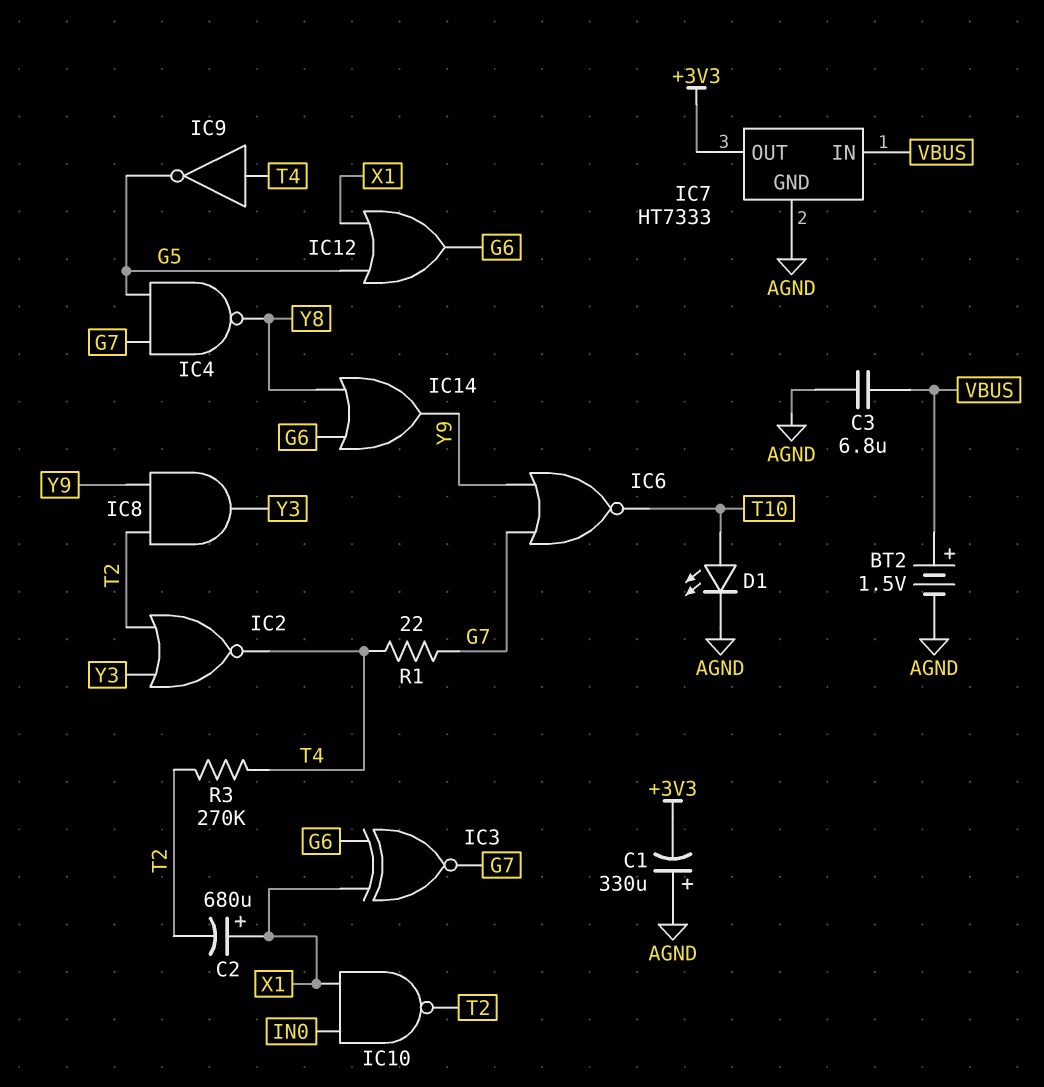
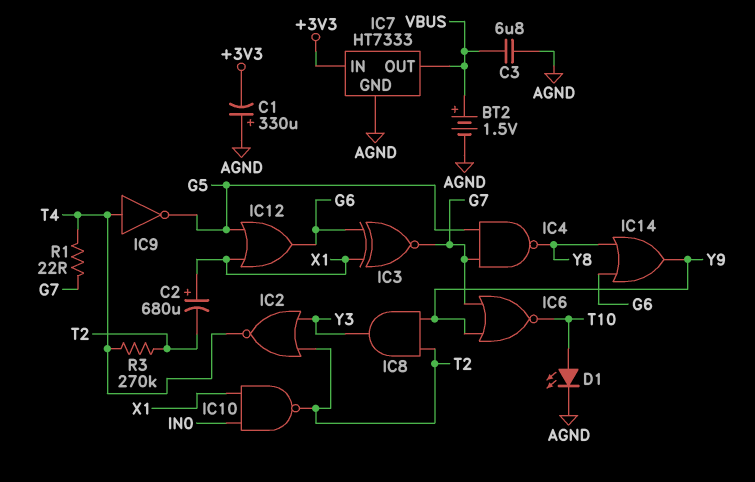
IC7 pin IN: VBUS -> +3V3
IC7 pin OUT: +3V3 -> VBUS

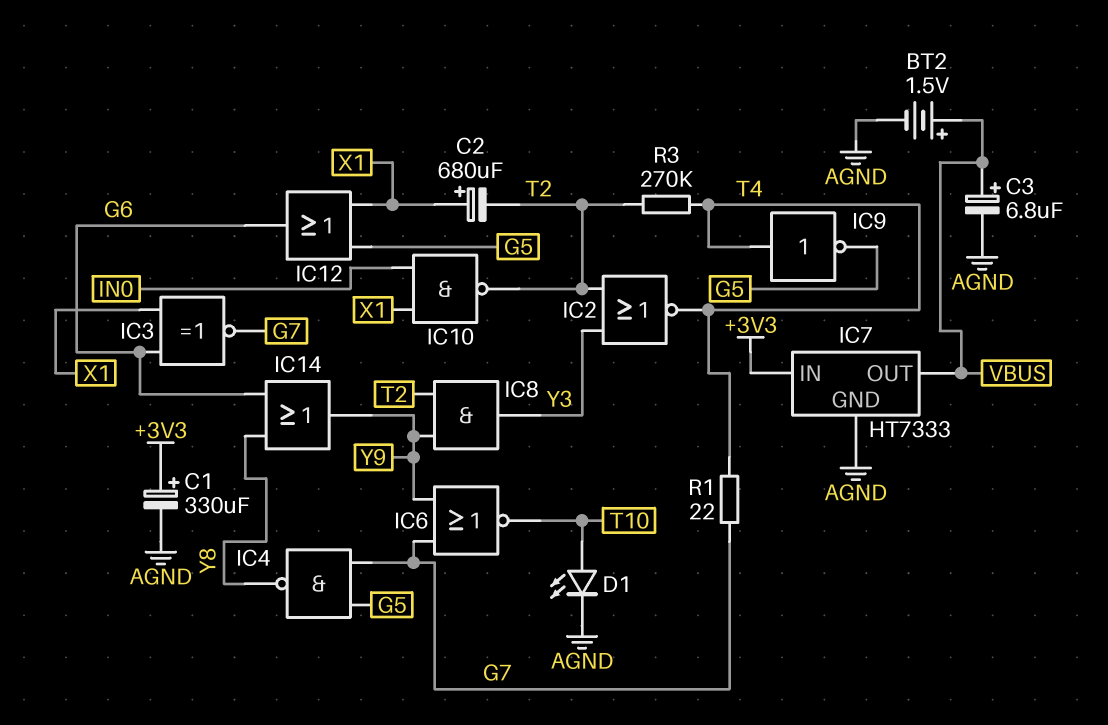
C1: 330uF (plus AGND, minus +3V3) -> 330uF (plus +3V3, minus AGND)
C3: 6.8uF (AGND, VBUS) -> 6.8uF (plus VBUS, minus AGND)

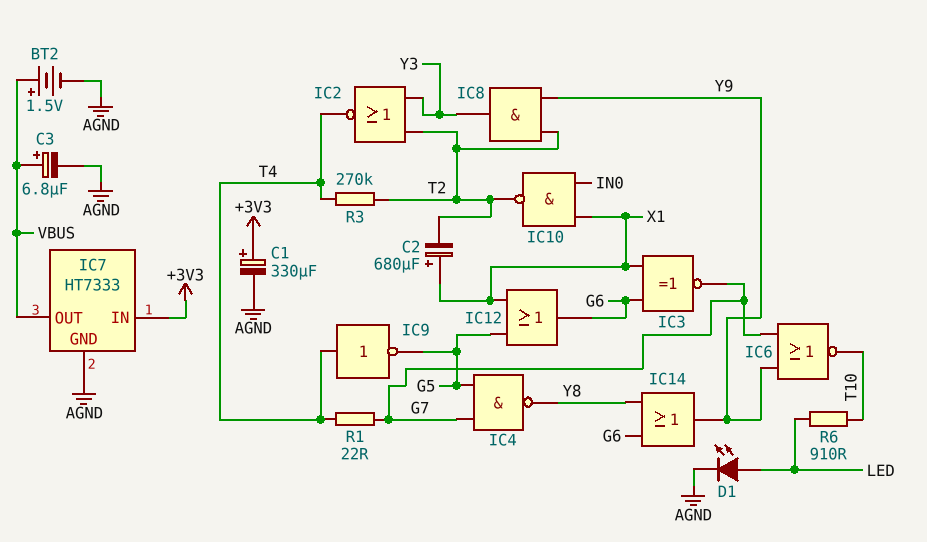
D1: LED (A T10, K AGND) -> LED (A LED, K AGND)
R6: none -> 910 (LED, T10)

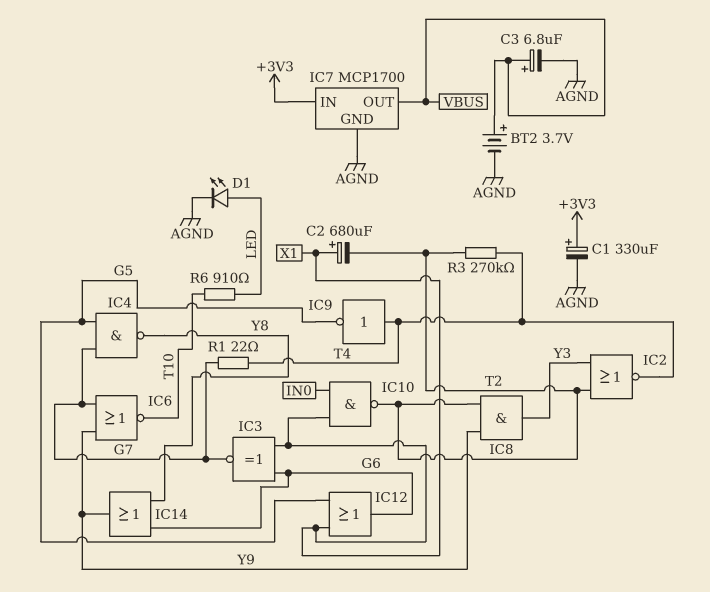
BT2: 1.5V (plus VBUS, minus AGND) -> 3.7V (plus VBUS, minus AGND)
IC7: HT7333 -> MCP1700

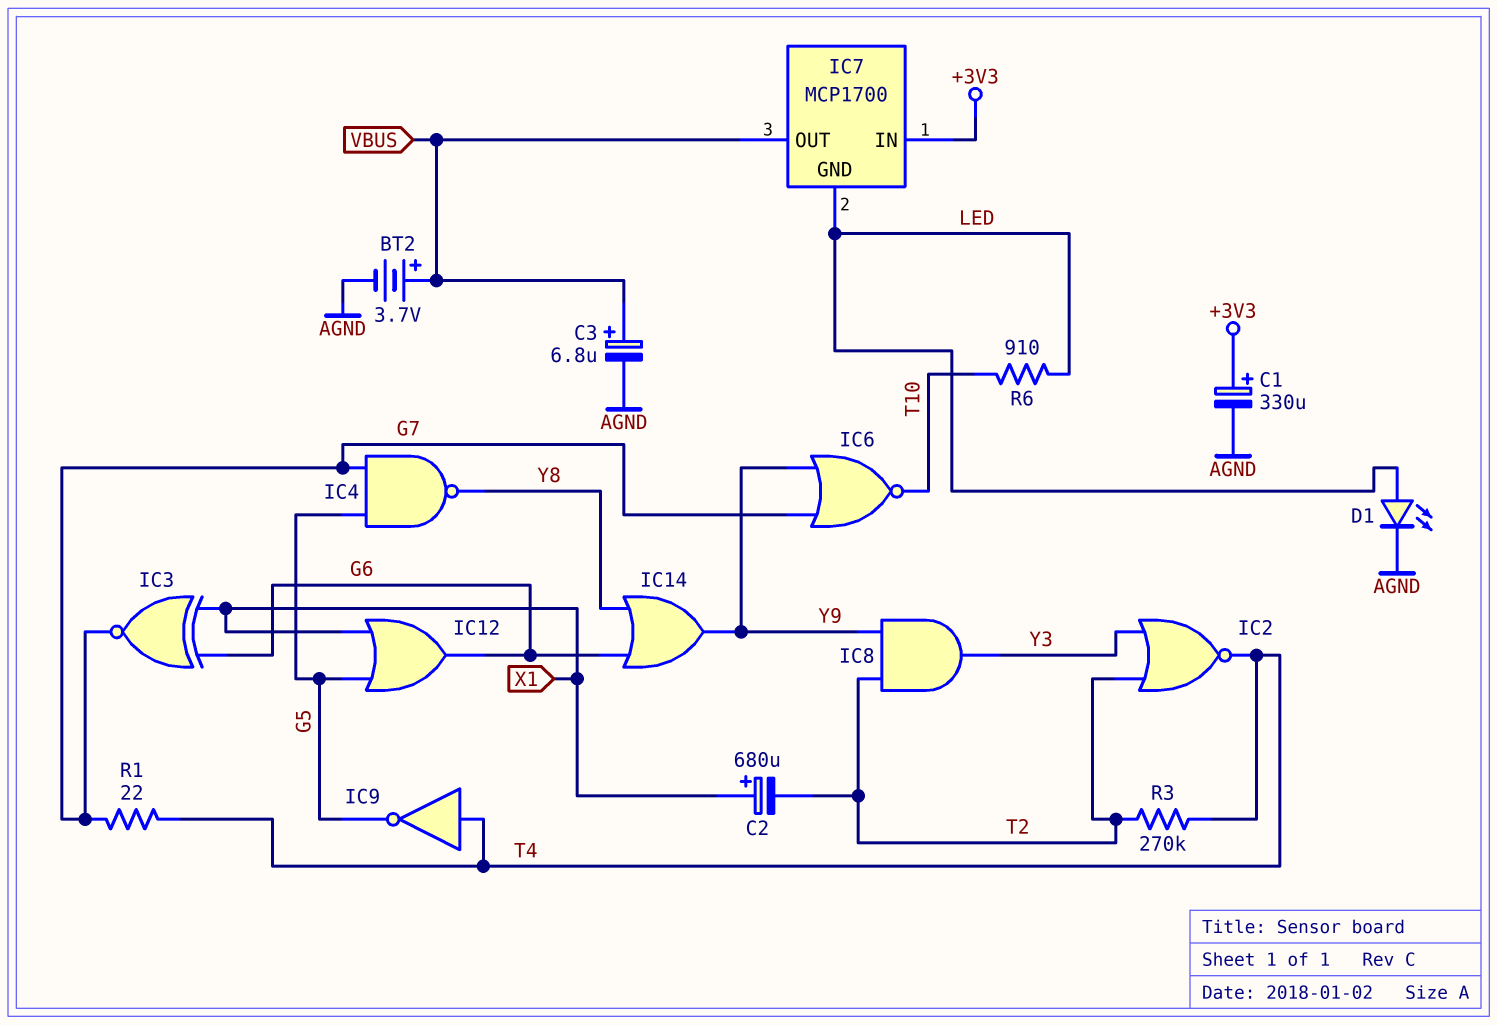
IC7 pin GND: AGND -> LED
IC10: NAND (in IN0, in X1, out T2) -> none

